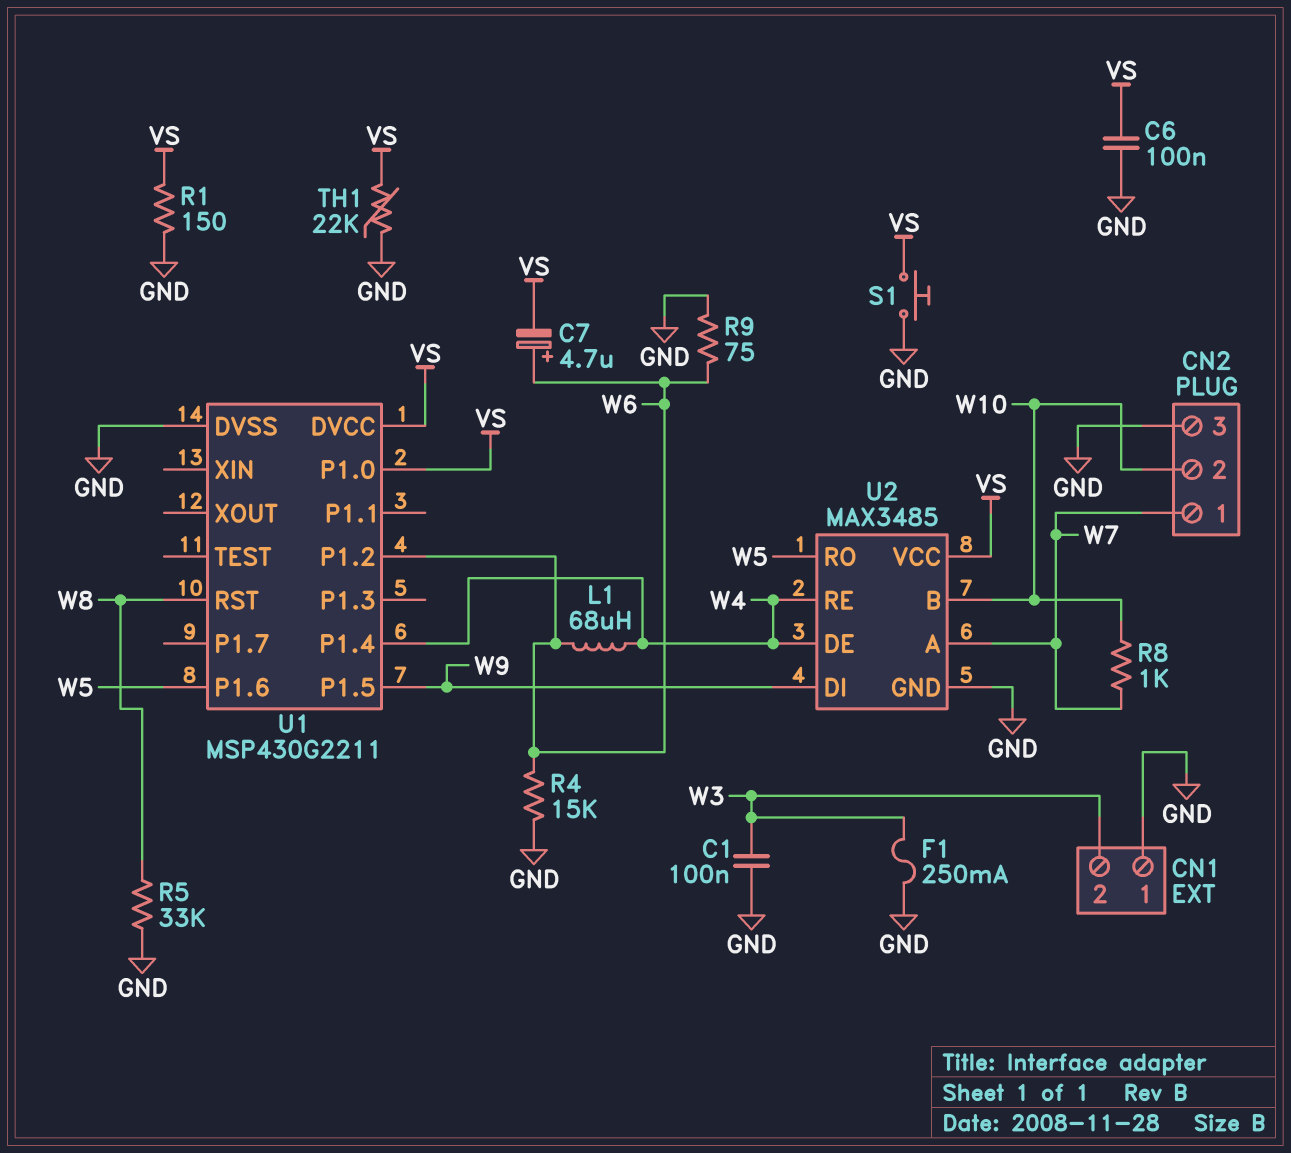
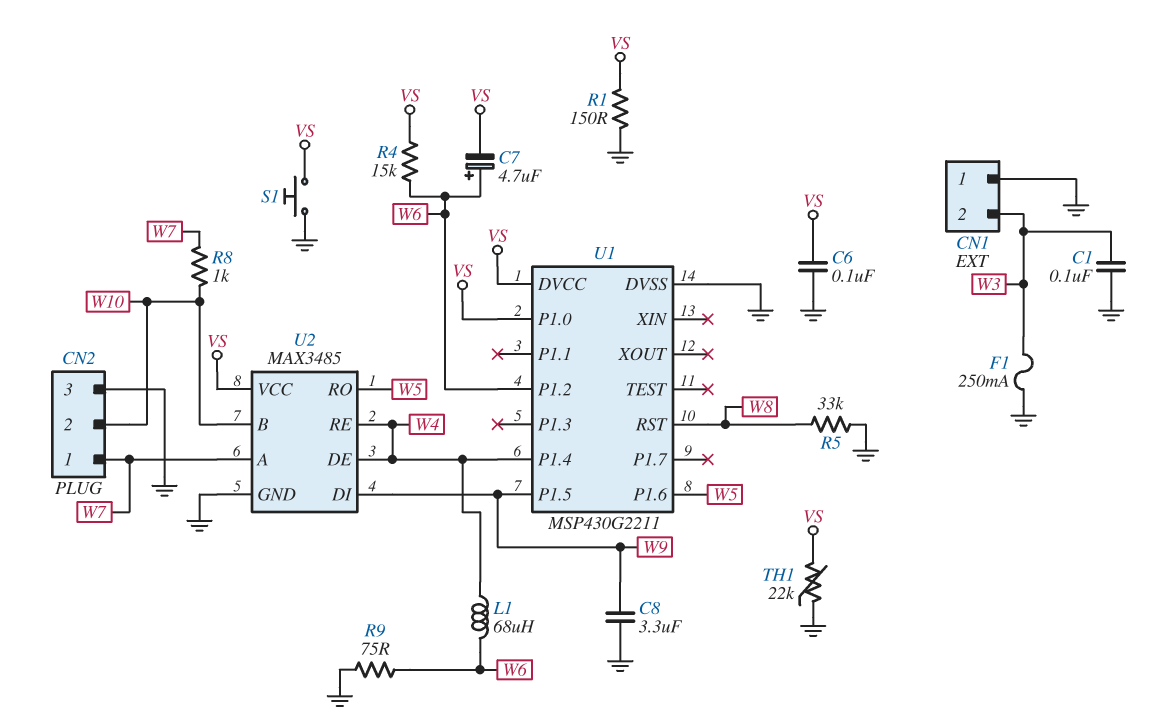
C8: none -> 3.3uF (GND, W9)
R4: 15k (GND, W6) -> 15k (VS, W6)

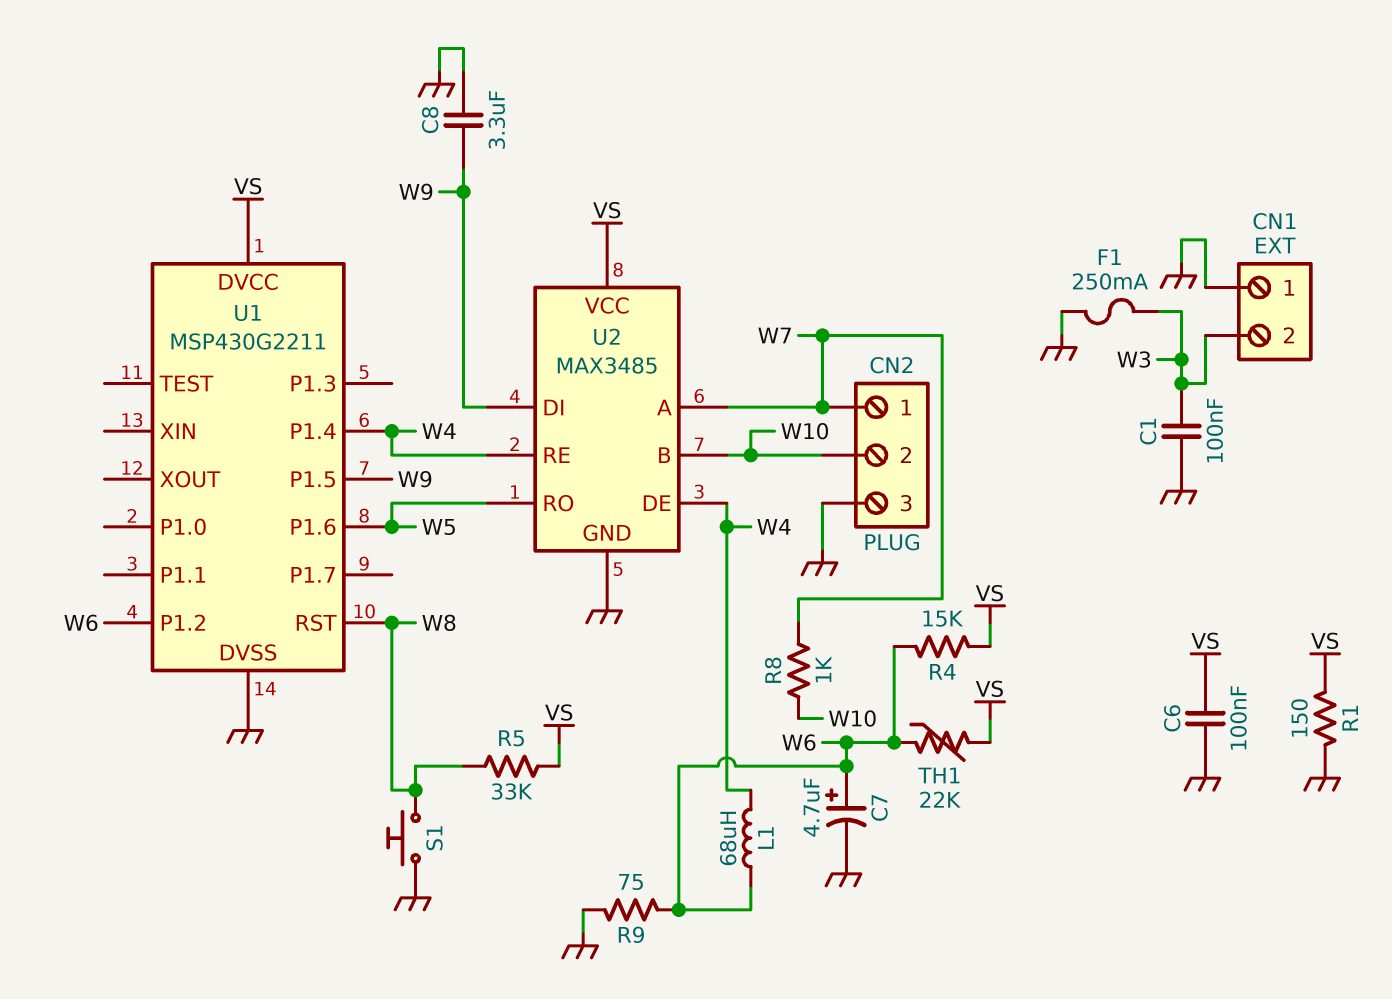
C7: 4.7uF (plus W6, minus VS) -> 4.7uF (plus W6, minus GND)
R5: 33k (GND, W8) -> 33k (VS, W8)
S1: button (GND, VS) -> button (GND, W8)
TH1: 22k (GND, VS) -> 22k (VS, W6)
U1 pin P1.0: VS -> none

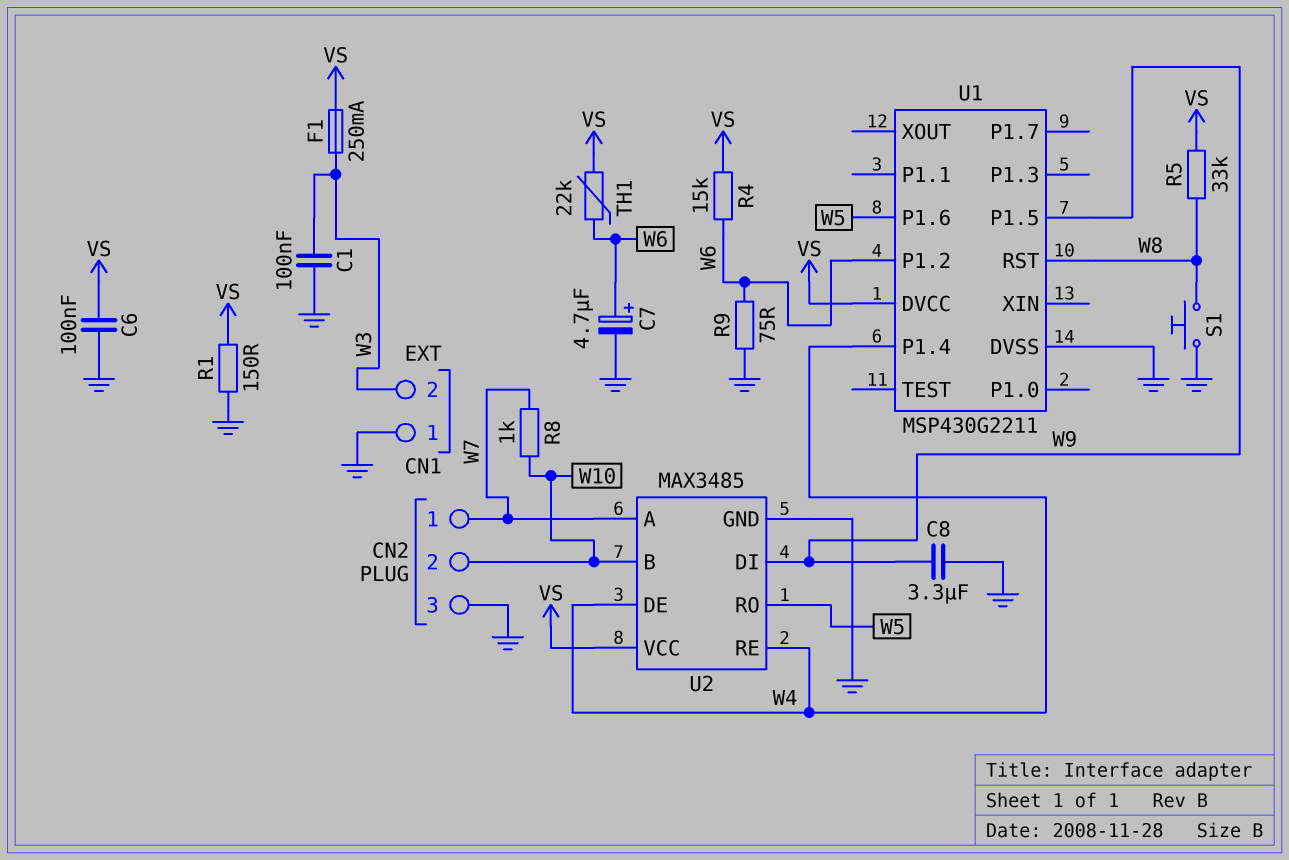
F1: 250mA (GND, W3) -> 250mA (VS, W3)
L1: 68uH (W4, W6) -> none

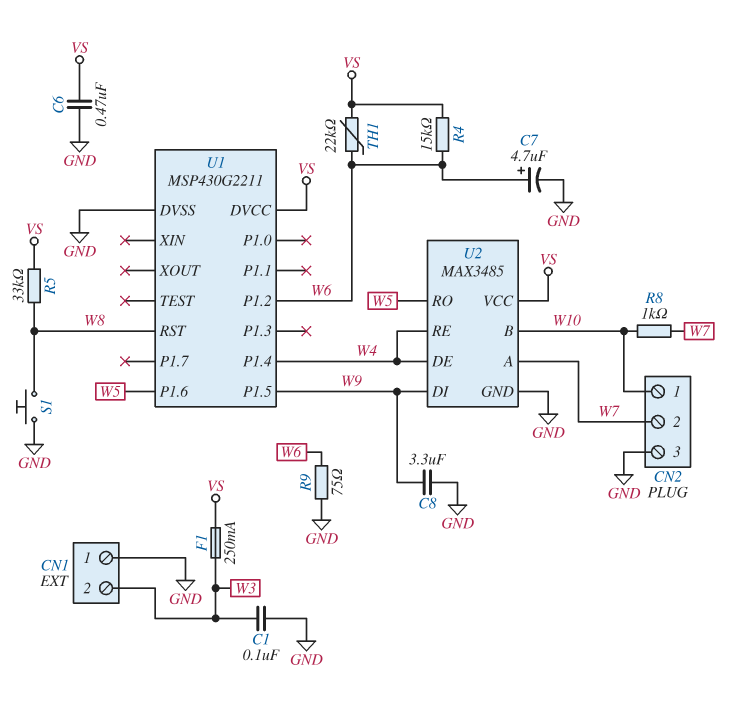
C6: 100nF (GND, VS) -> 470nF (GND, VS)
CN2 pin 1: W7 -> W10
CN2 pin 2: W10 -> W7
R1: 150 (GND, VS) -> none

